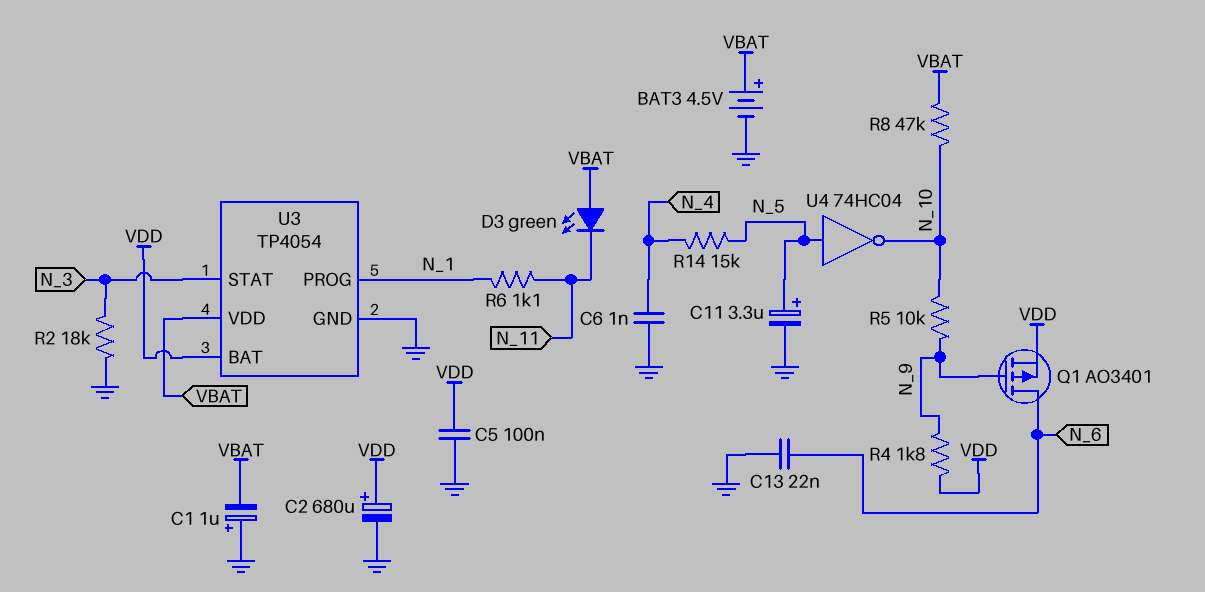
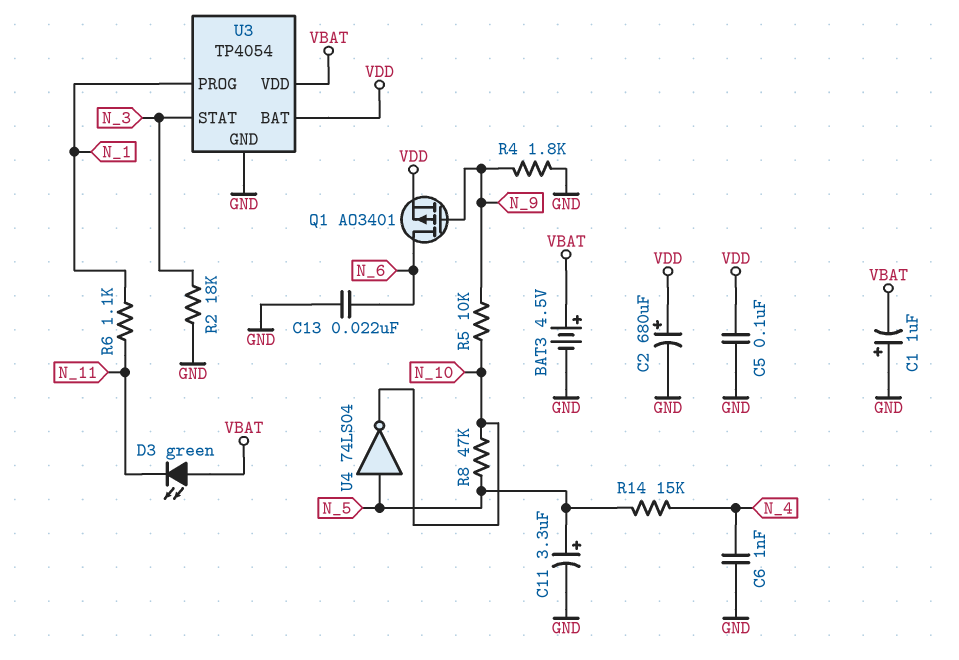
R4: 1.8k (N_9, VDD) -> 1.8k (GND, N_9)
R8: 47k (N_10, VBAT) -> 47k (N_5, N_10)
U4: NOT 74HC04 (in N_5, out N_10) -> NOT 74LS04 (in N_5, out N_10)

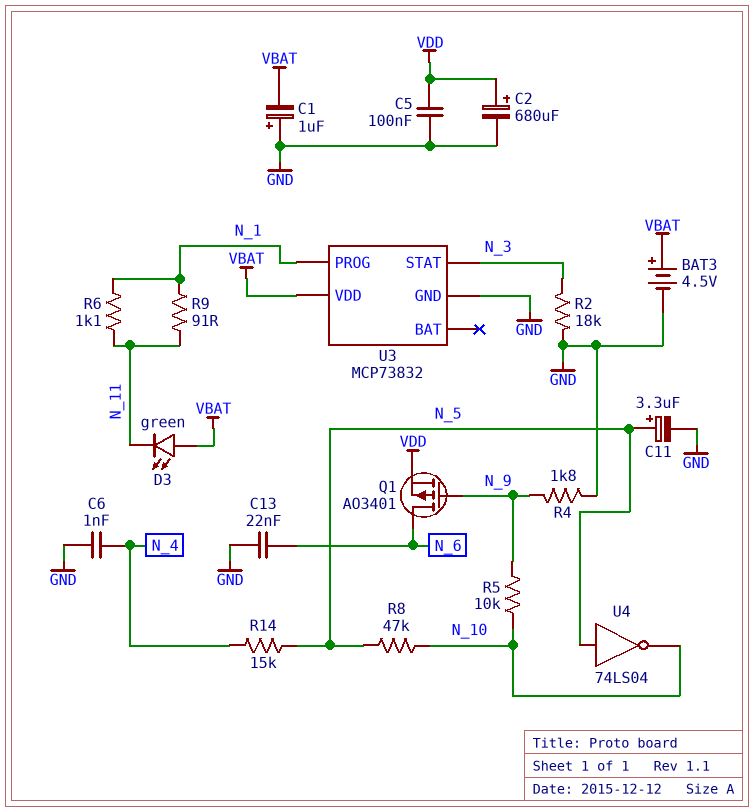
R9: none -> 91 (N_1, N_11)
U3: TP4054 -> MCP73832
U3 pin BAT: VDD -> none

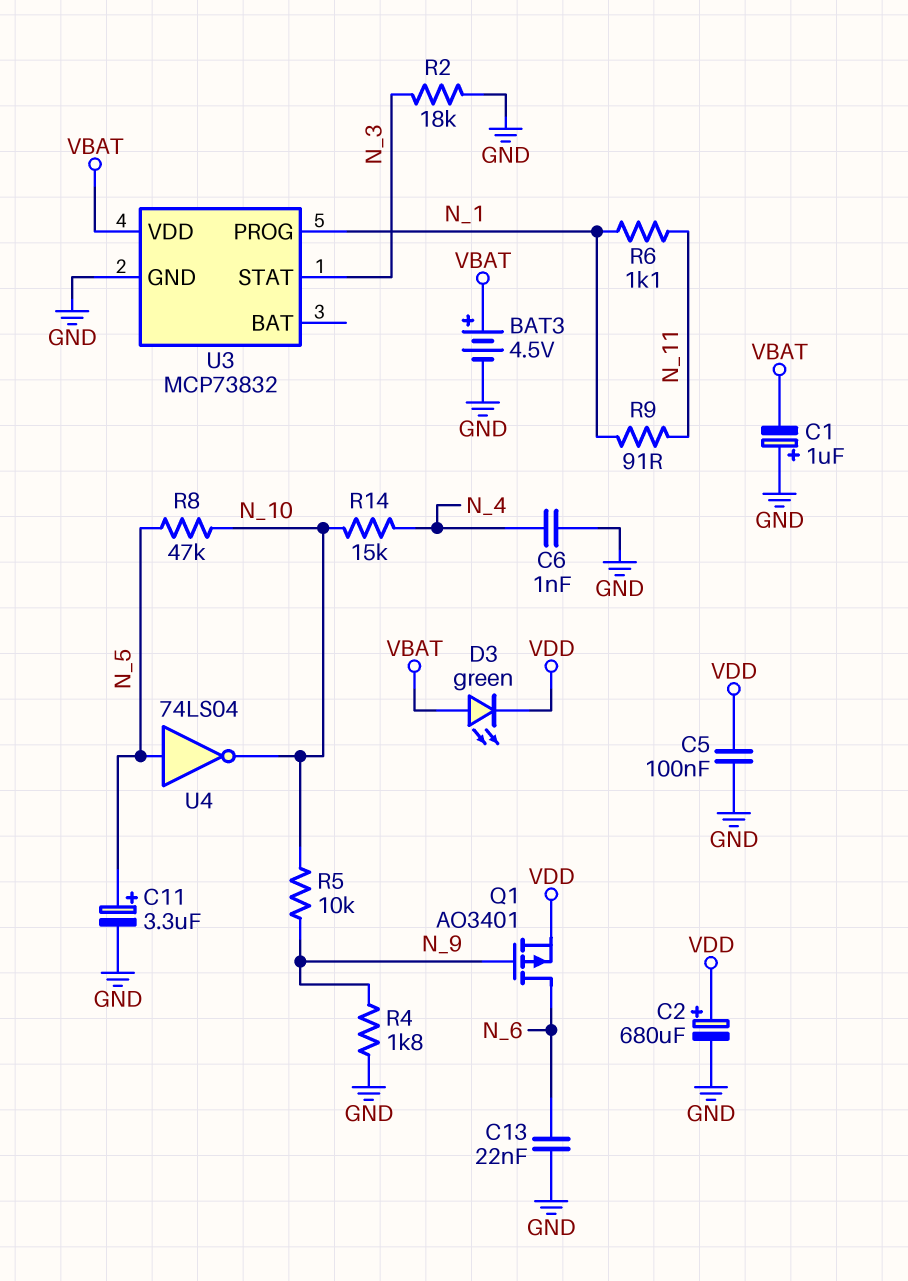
D3: LED green (A VBAT, K N_11) -> LED green (A VBAT, K VDD)
R14: 15k (N_4, N_5) -> 15k (N_4, N_10)

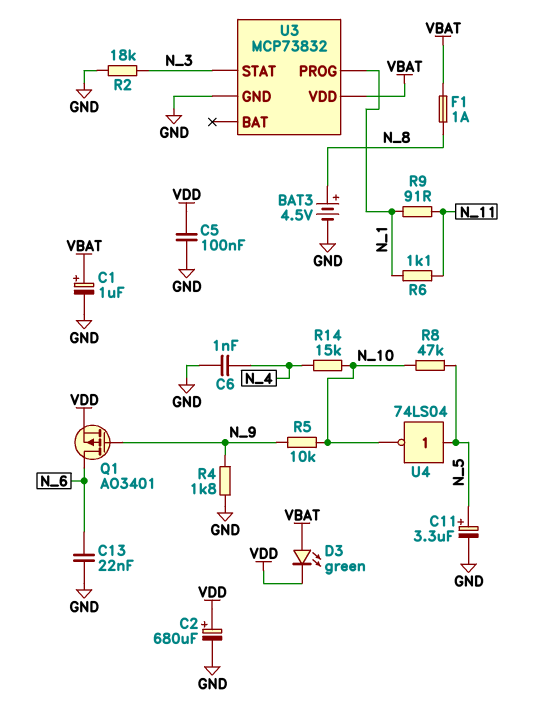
BAT3: 4.5V (plus VBAT, minus GND) -> 4.5V (plus N_8, minus GND)
C1: 1uF (plus GND, minus VBAT) -> 1uF (plus VBAT, minus GND)
F1: none -> 1A (N_8, VBAT)

